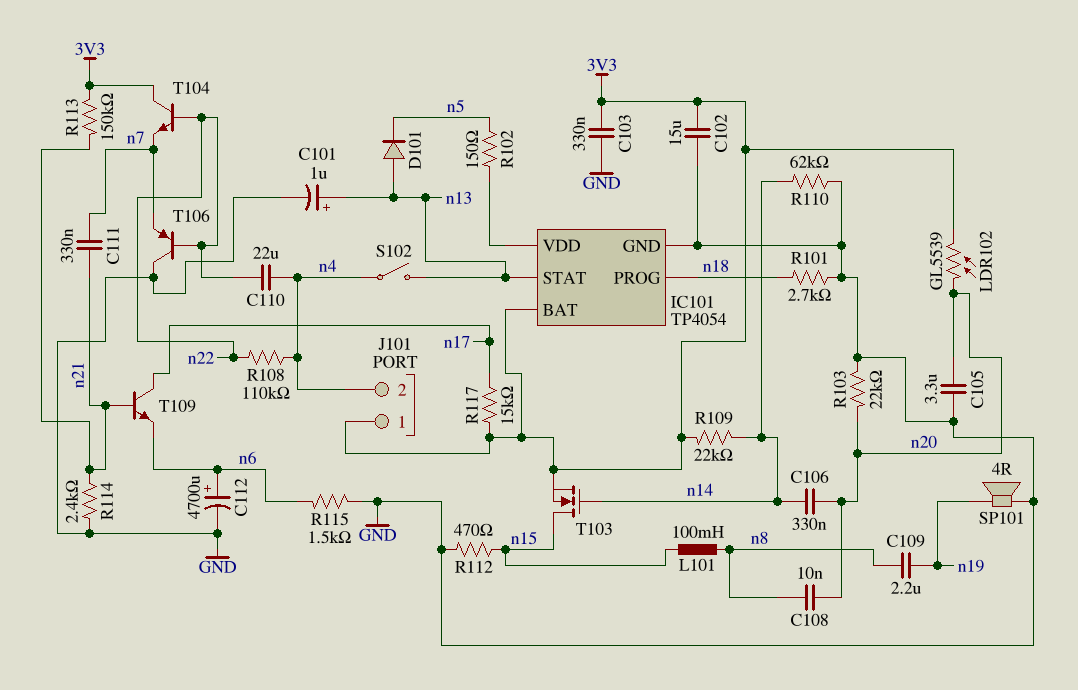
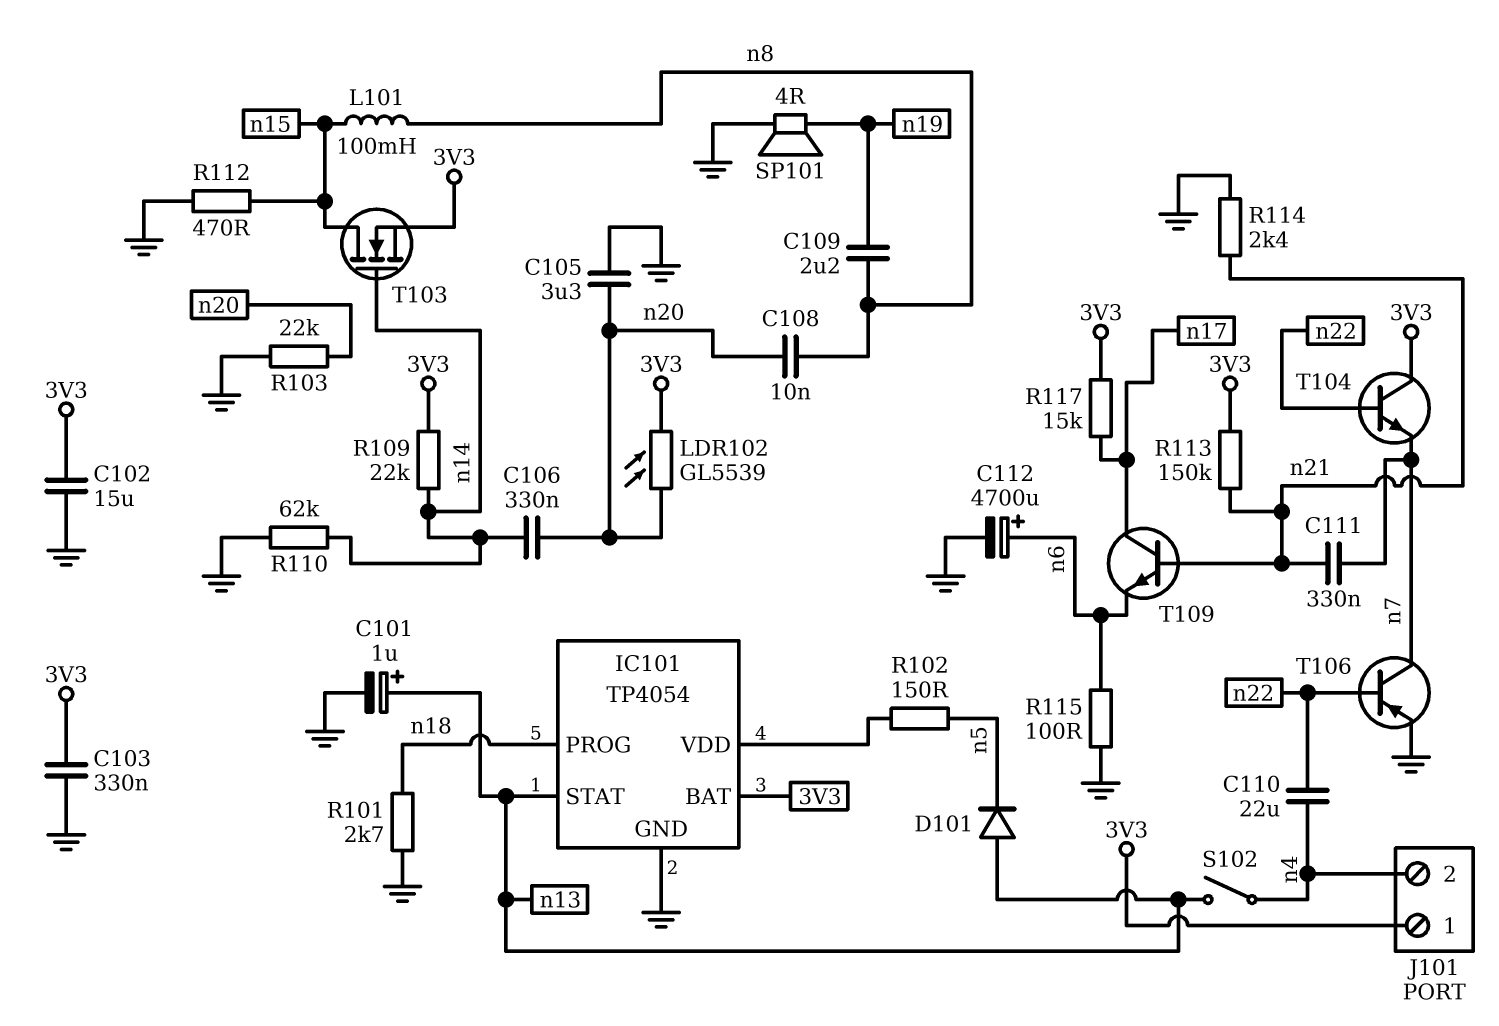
R108: 110k (n4, n22) -> none
R115: 1.5k (GND, n6) -> 100 (GND, n6)
T106: PNP (B n22, C GND, E n7) -> PNP (B n22, C n7, E GND)

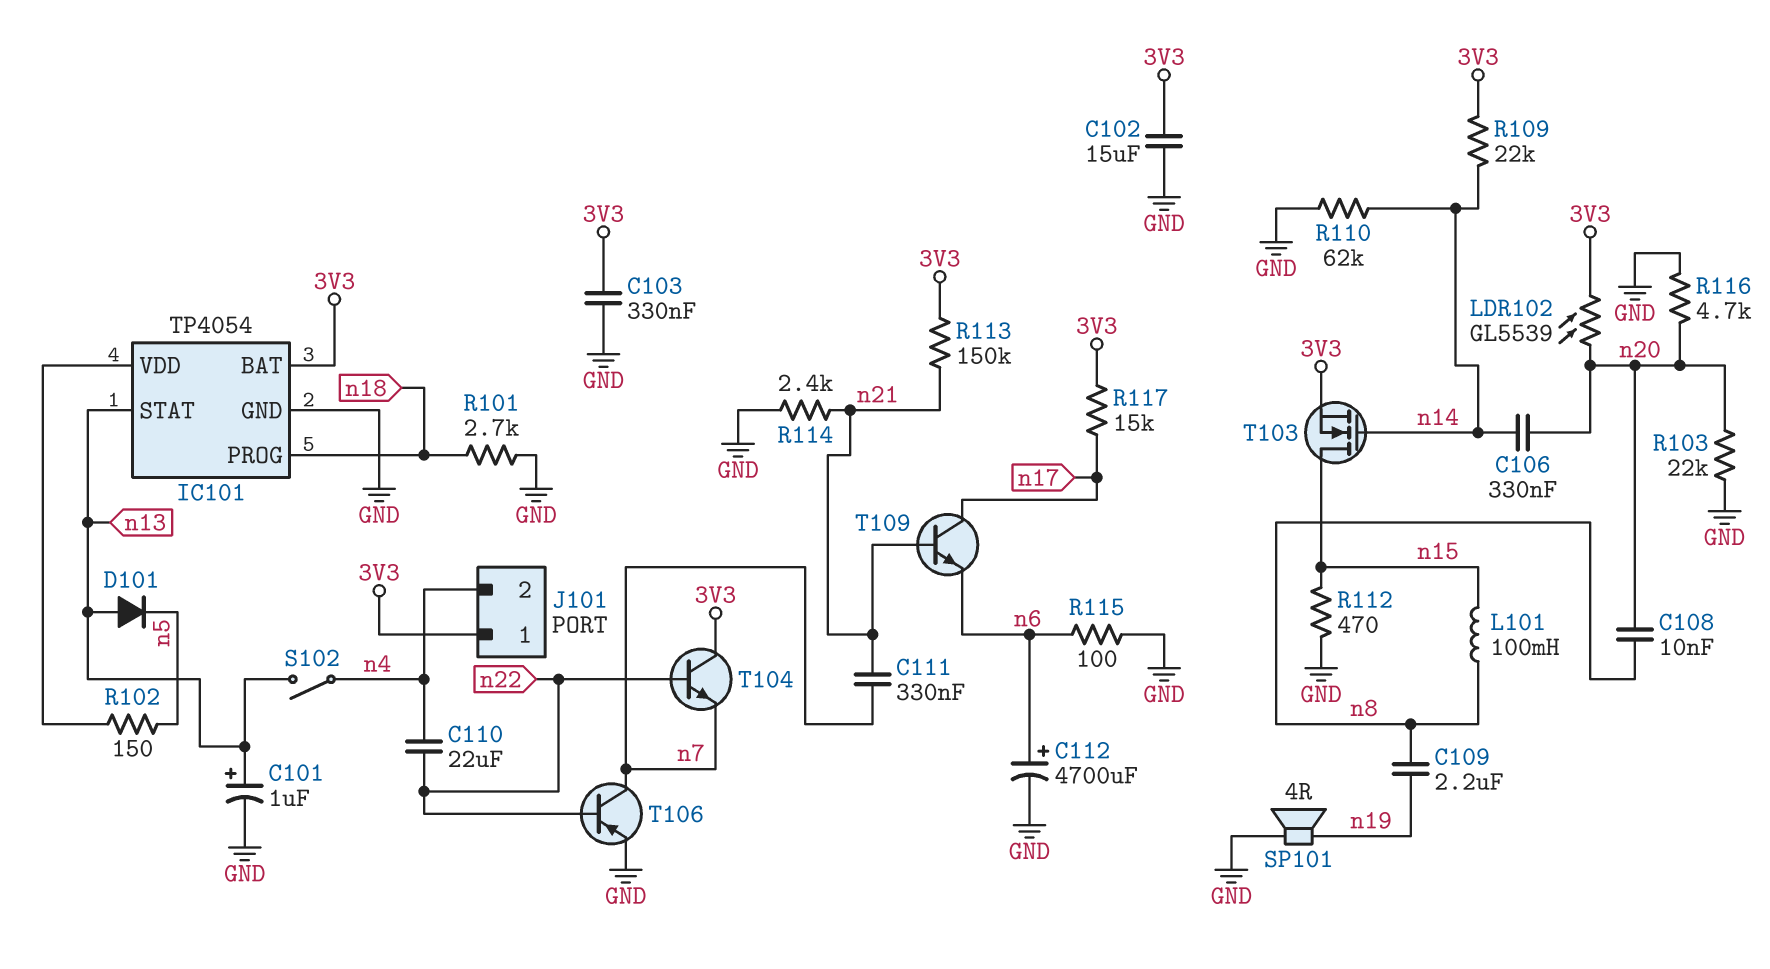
C105: 3.3uF (GND, n20) -> none
R116: none -> 4.7k (GND, n20)

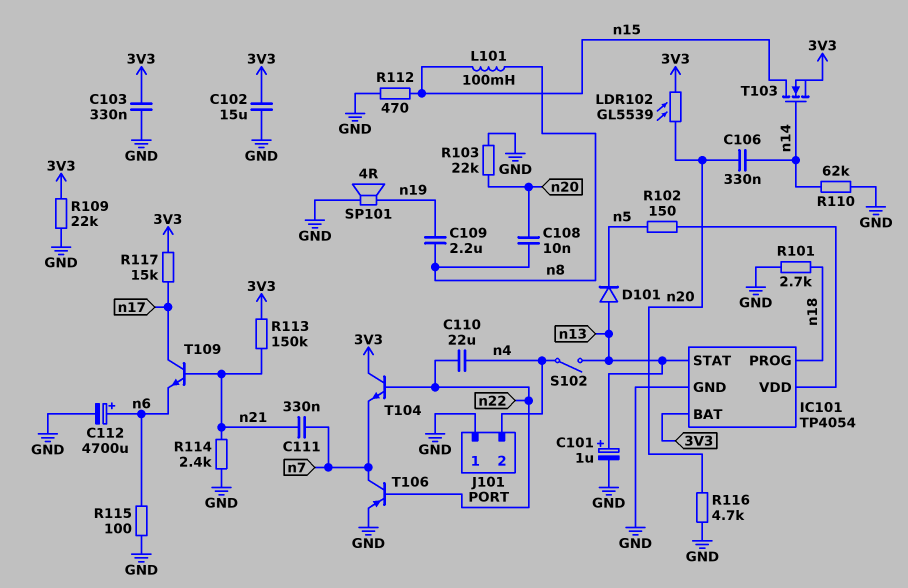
J101 pin 1: 3V3 -> GND
R109: 22k (3V3, n14) -> 22k (3V3, GND)

